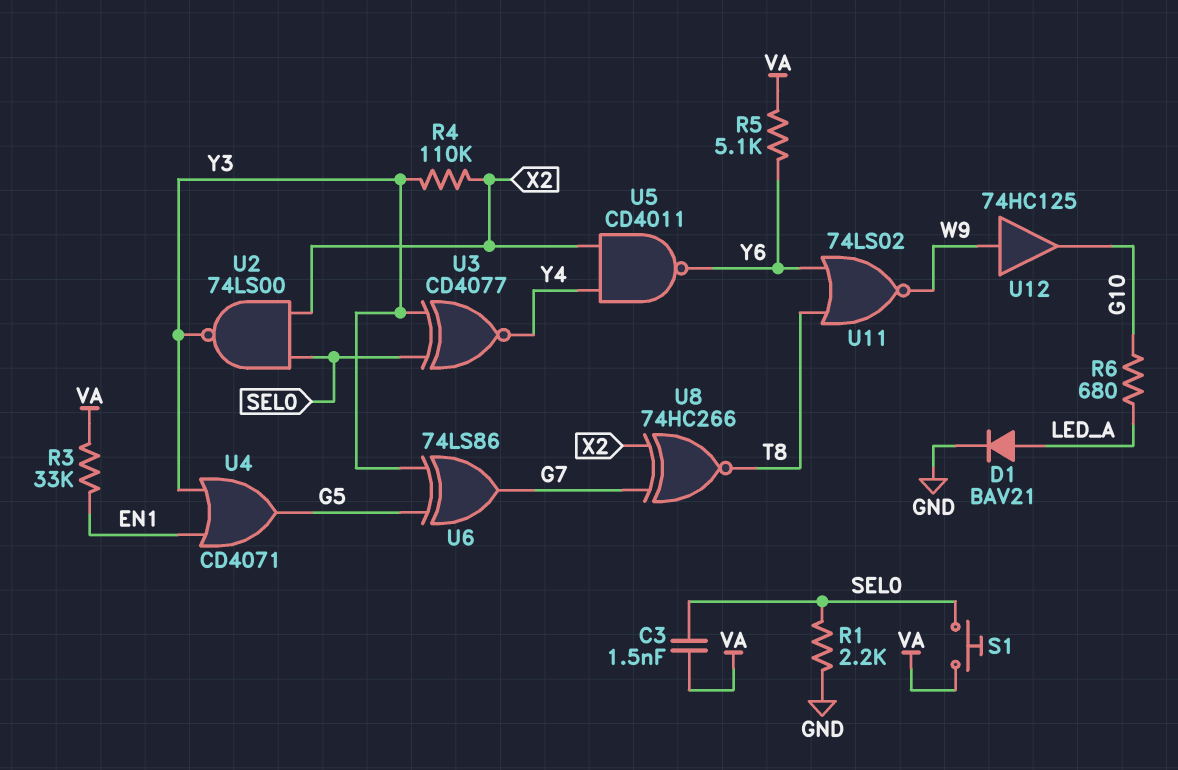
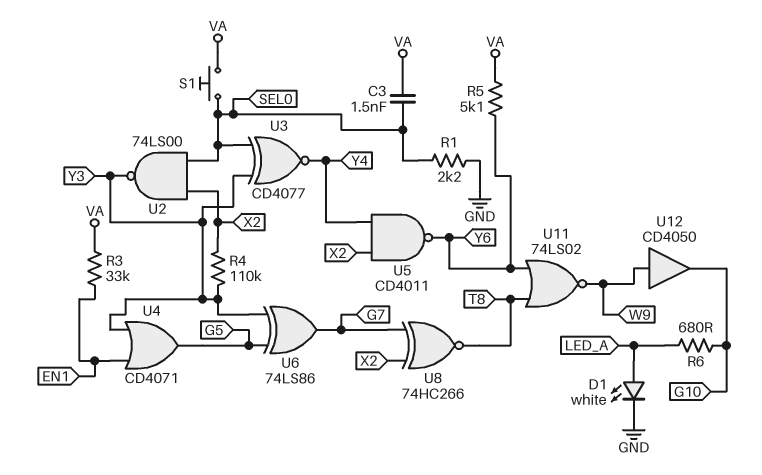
D1: diode BAV21 (A LED_A, K GND) -> LED white (A LED_A, K GND)
U12: buffer 74HC125 (in W9, out G10) -> buffer CD4050 (in W9, out G10)

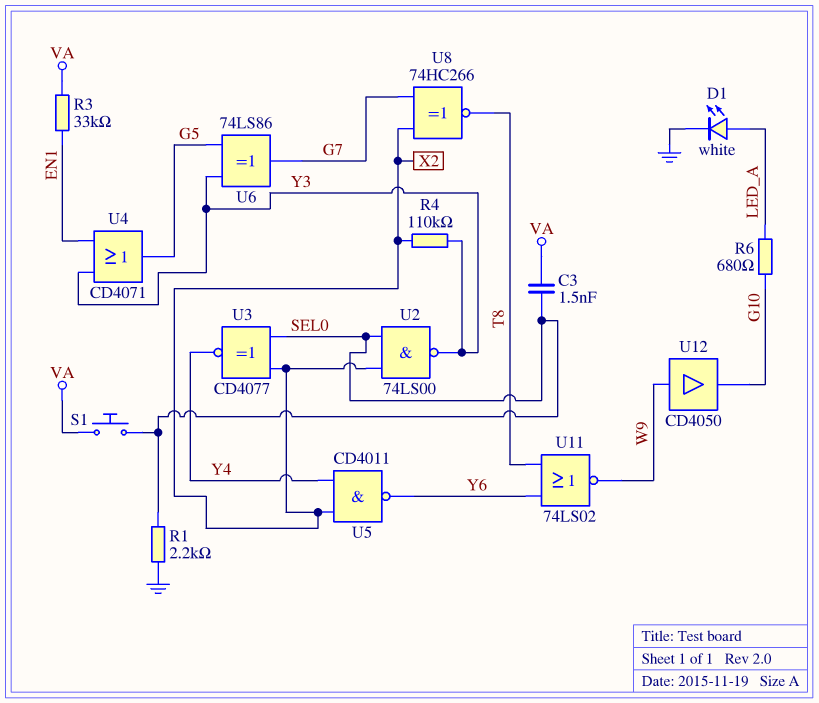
R5: 5.1k (VA, Y6) -> none
U3: XNOR CD4077 (in SEL0, in Y3, out Y4) -> XNOR CD4077 (in SEL0, in X2, out Y4)

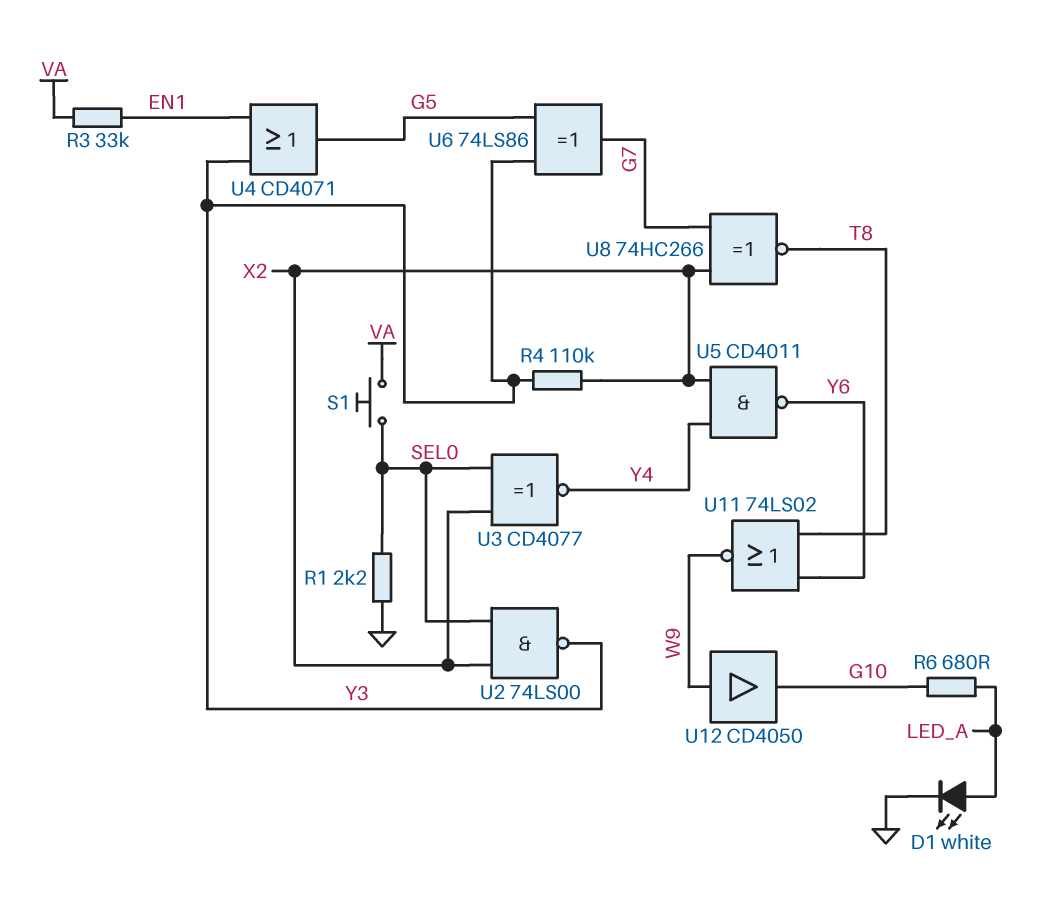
C3: 1.5nF (SEL0, VA) -> none

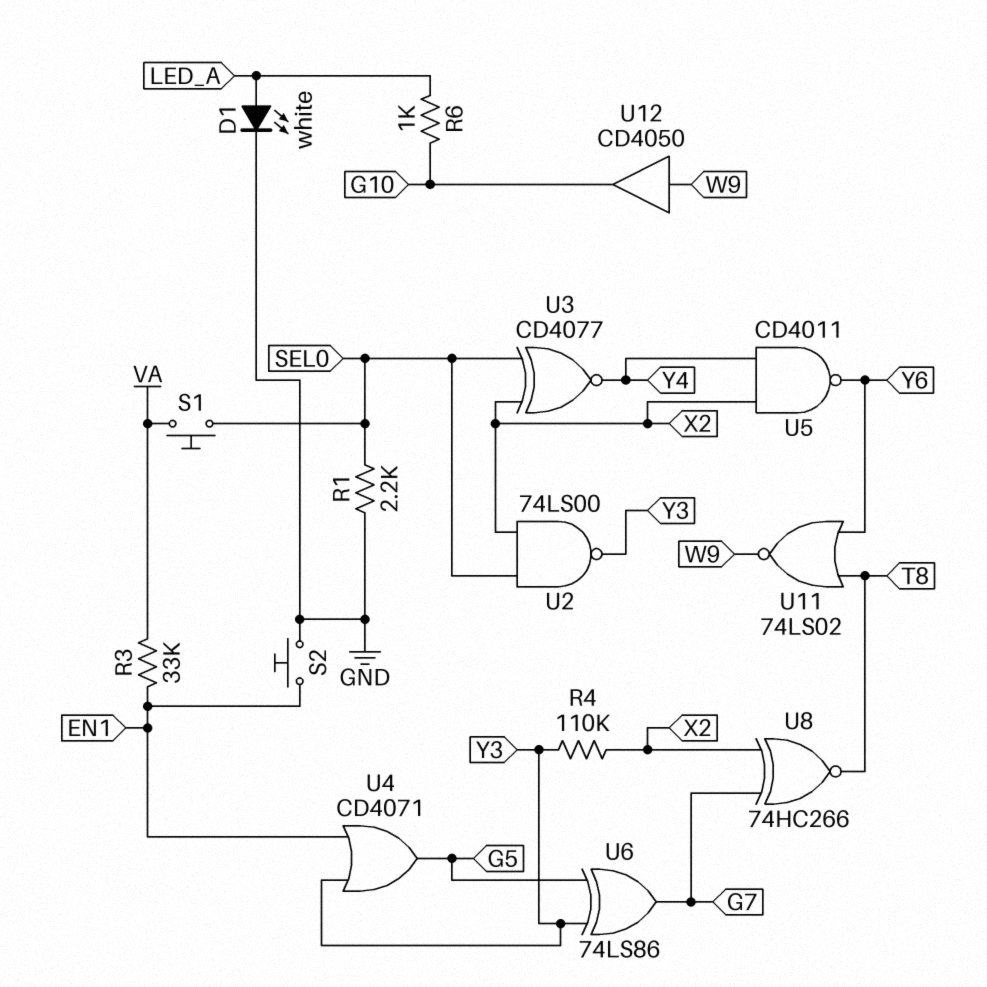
R6: 680 (G10, LED_A) -> 1k (G10, LED_A)
S2: none -> button (EN1, GND)

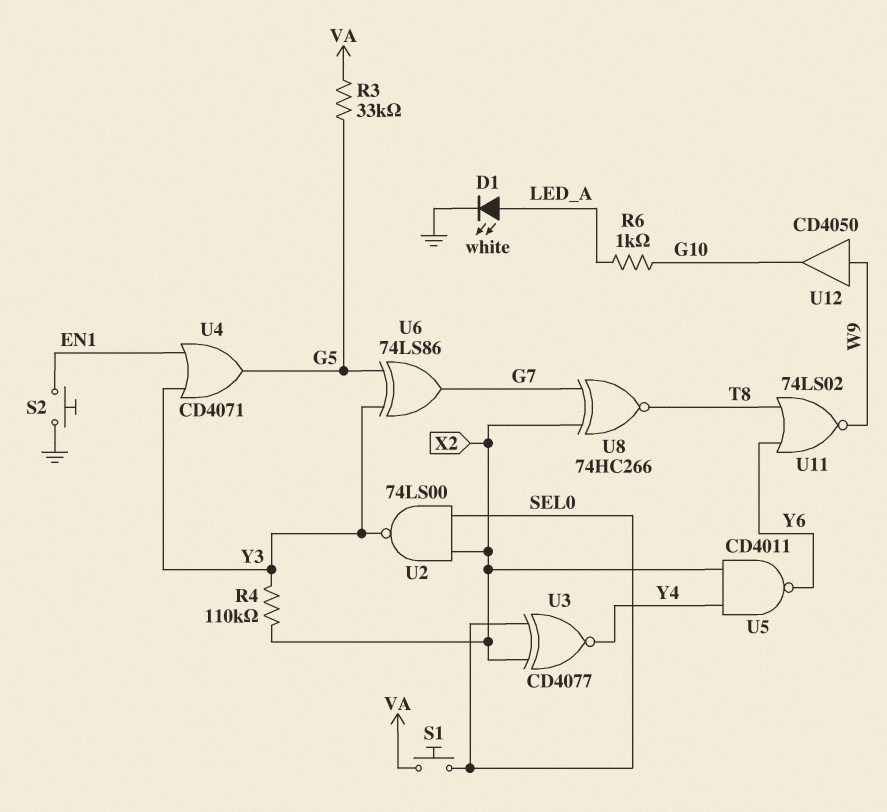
R1: 2.2k (GND, SEL0) -> none
R3: 33k (EN1, VA) -> 33k (G5, VA)

